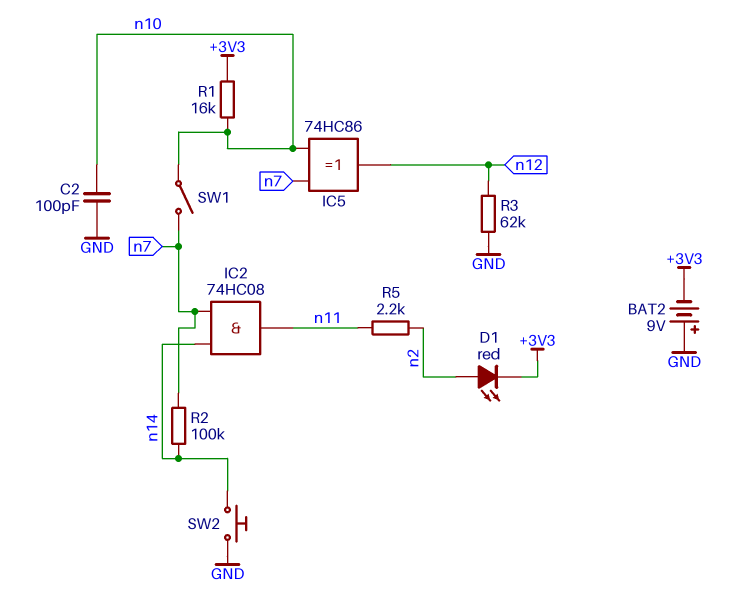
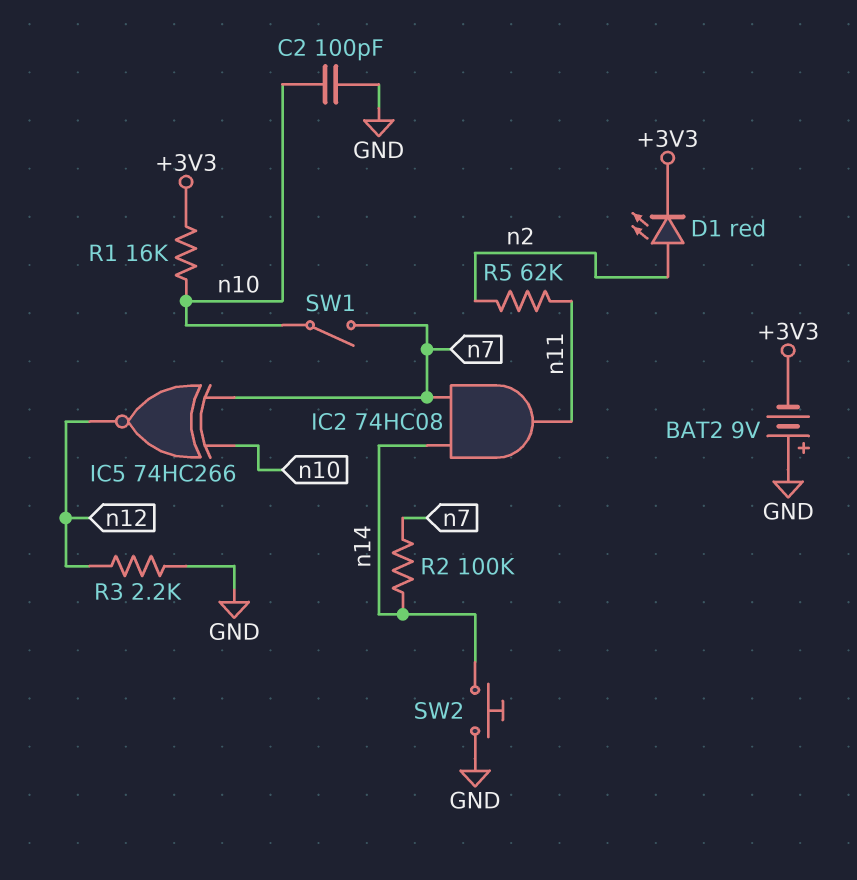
IC5: XOR 74HC86 (in n7, in n10, out n12) -> XNOR 74HC266 (in n7, in n10, out n12)
R3: 62k (GND, n12) -> 2.2k (GND, n12)
R5: 2.2k (n2, n11) -> 62k (n2, n11)

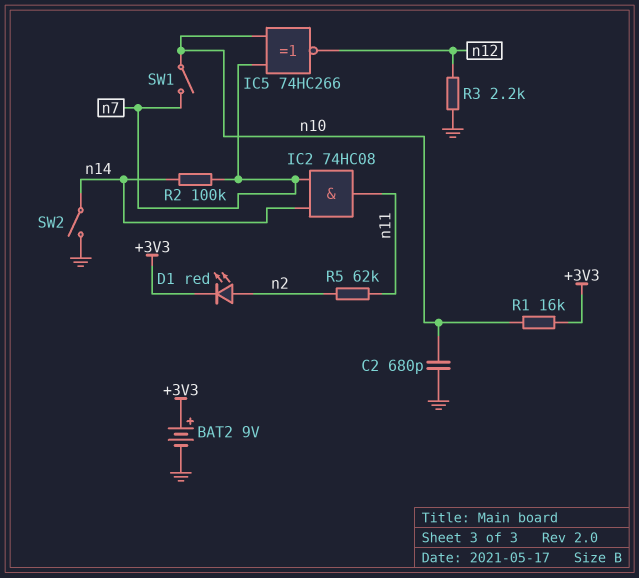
BAT2: 9V (plus GND, minus +3V3) -> 9V (plus +3V3, minus GND)
C2: 100pF (GND, n10) -> 680pF (GND, n10)
SW2: button (GND, n14) -> switch (GND, n14)

